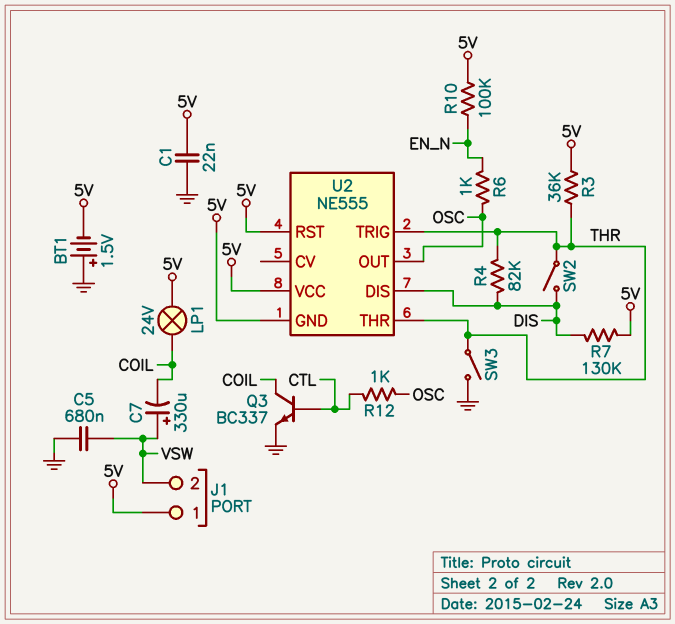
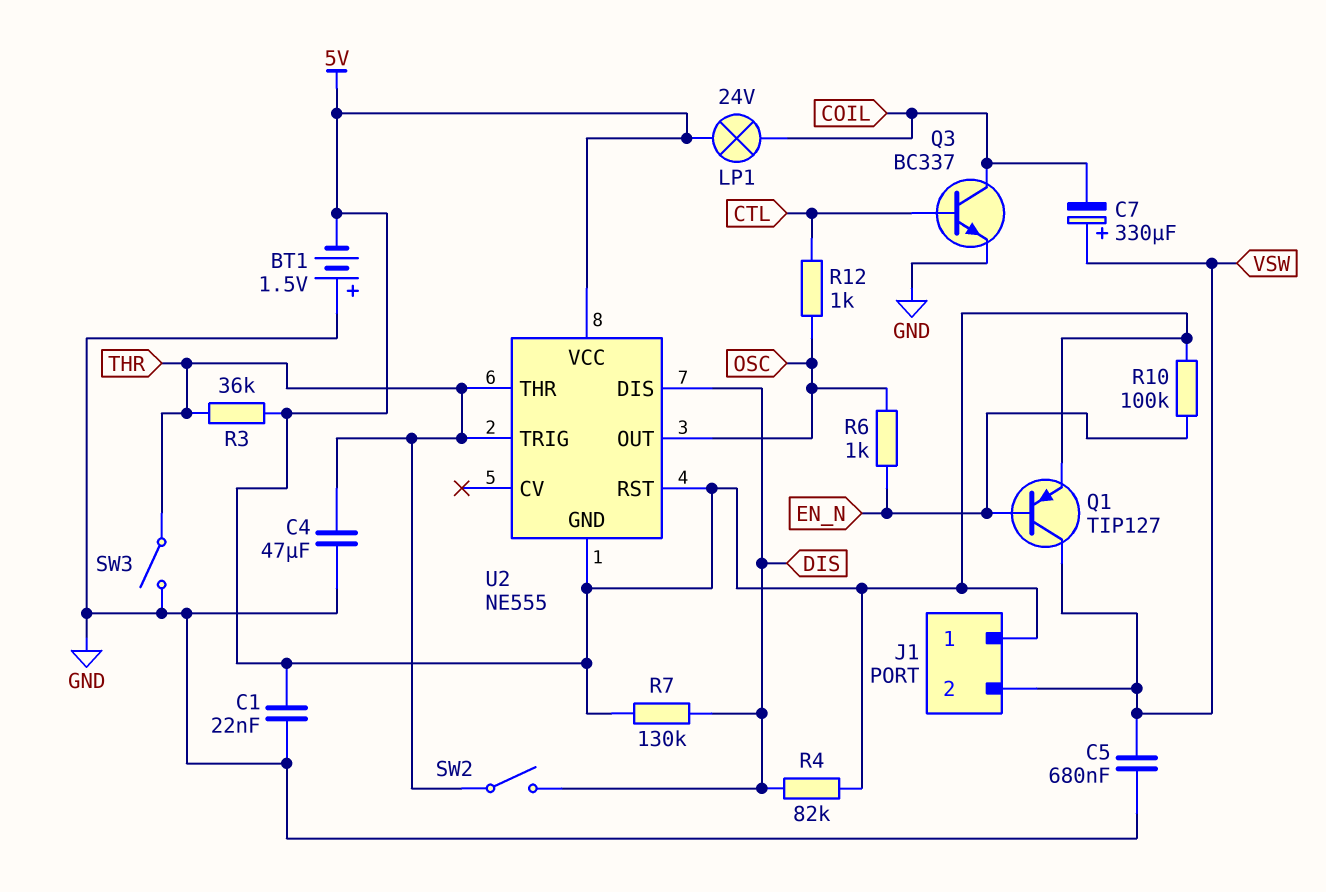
C4: none -> 47uF (GND, THR)
Q1: none -> PNP TIP127 (B EN_N, C VSW, E 5V)
R4: 82k (DIS, THR) -> 82k (5V, DIS)

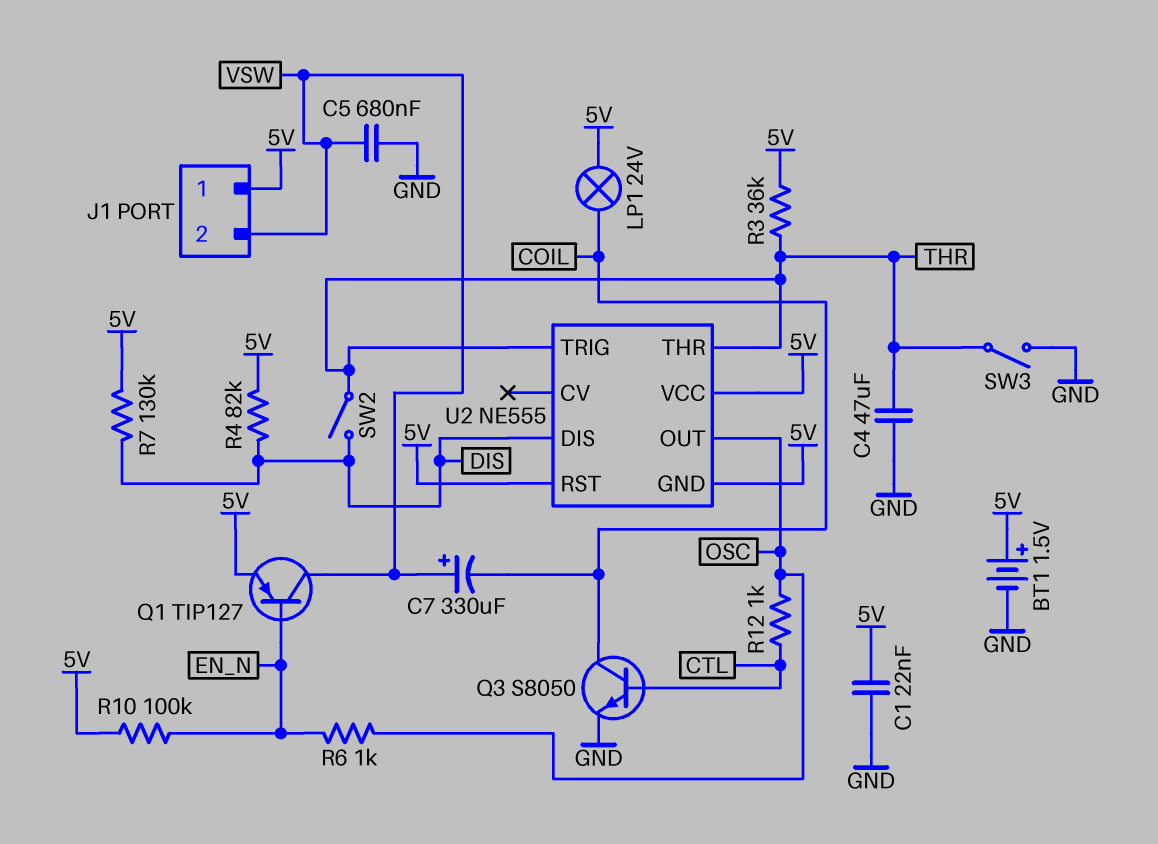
BT1: 1.5V (plus GND, minus 5V) -> 1.5V (plus 5V, minus GND)
Q3: NPN BC337 (B CTL, C COIL, E GND) -> NPN S8050 (B CTL, C COIL, E GND)

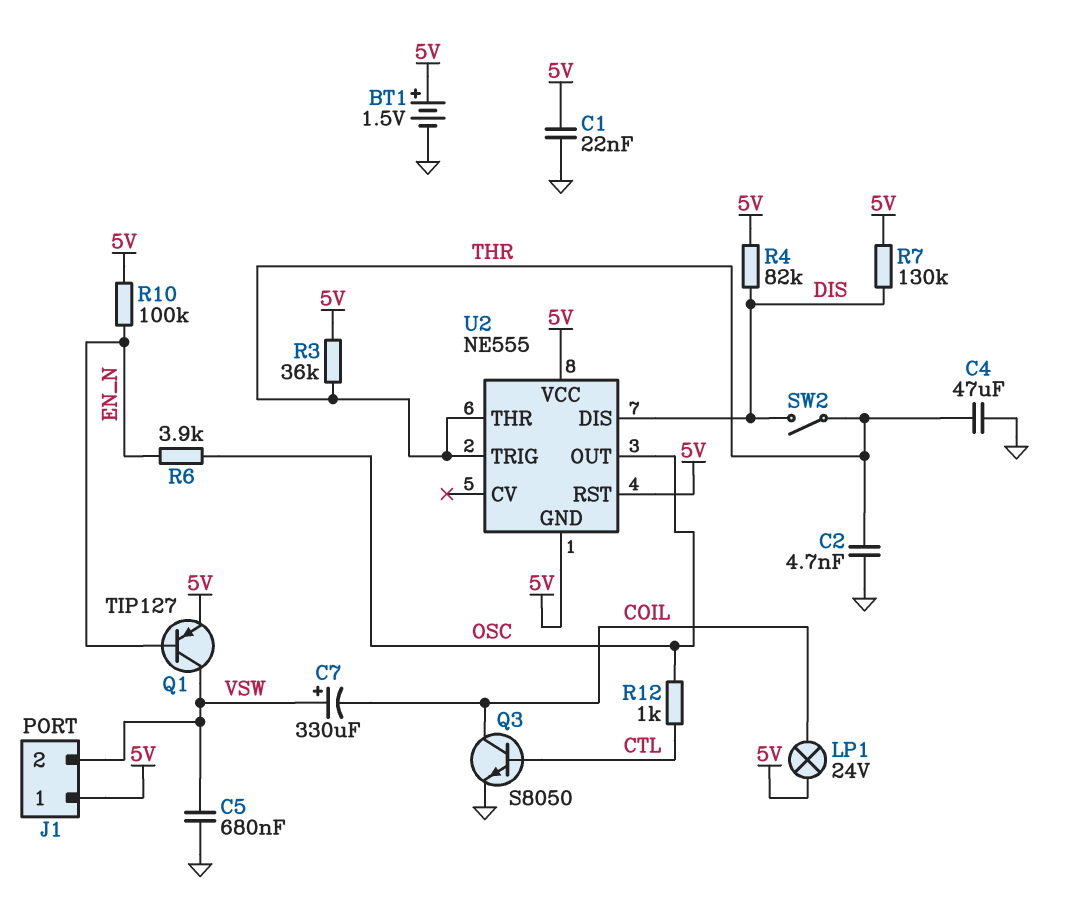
C2: none -> 4.7nF (GND, THR)
R6: 1k (EN_N, OSC) -> 3.9k (EN_N, OSC)
SW3: switch (GND, THR) -> none

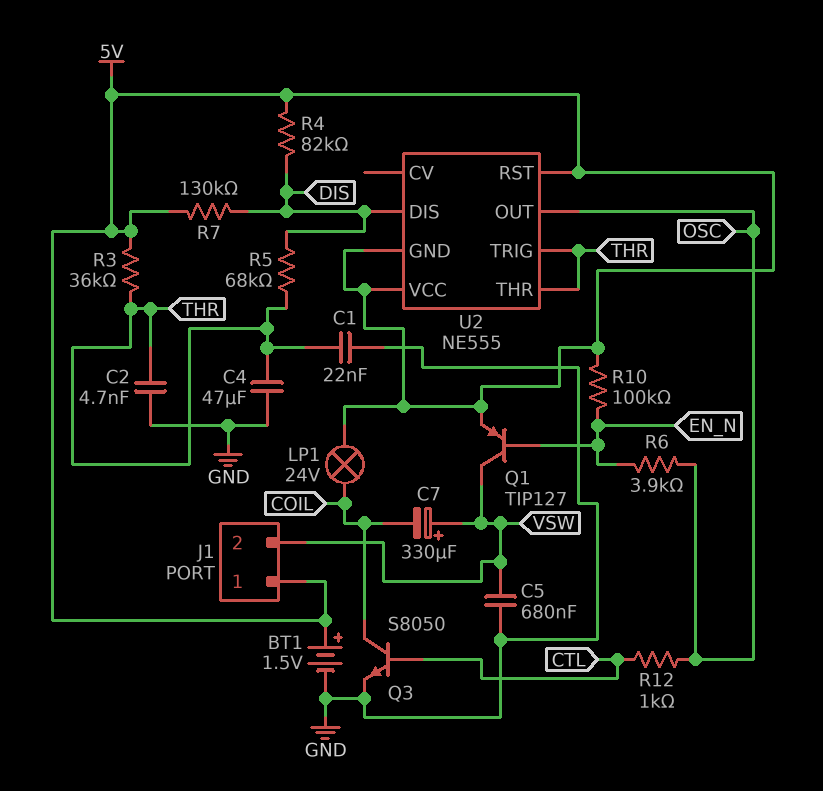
C1: 22nF (5V, GND) -> 22nF (GND, THR)
R5: none -> 68k (DIS, THR)
SW2: switch (DIS, THR) -> none

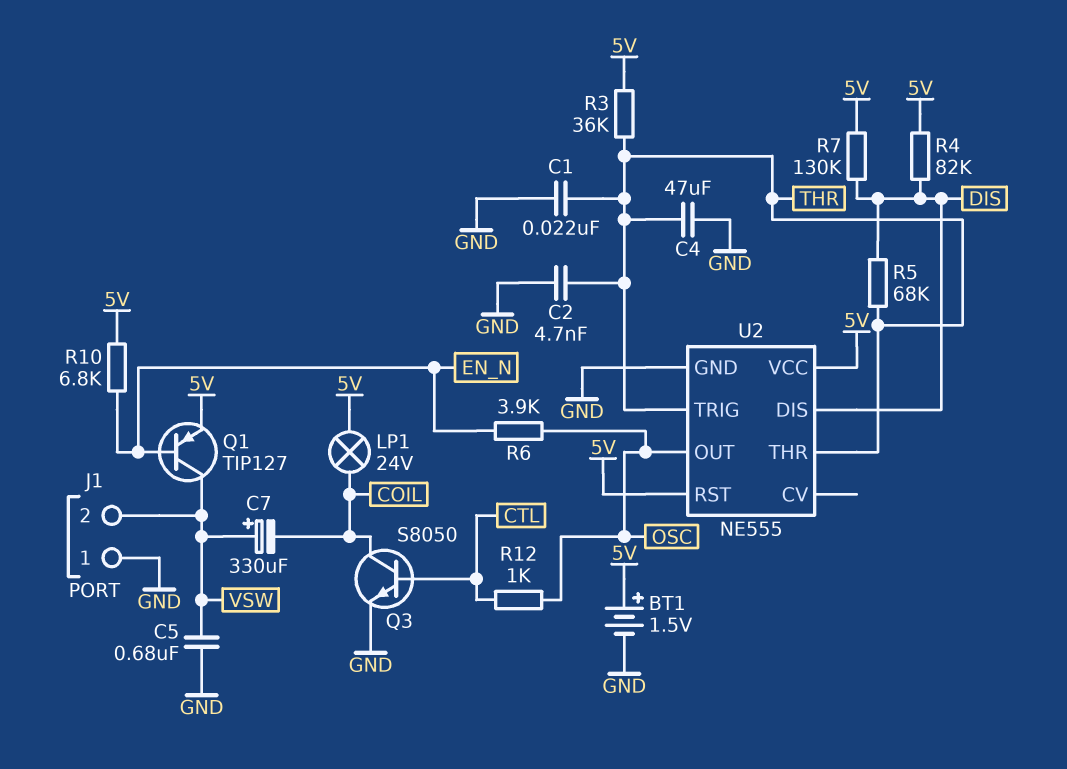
J1 pin 1: 5V -> GND
R10: 100k (5V, EN_N) -> 6.8k (5V, EN_N)
U2 pin GND: 5V -> GND

